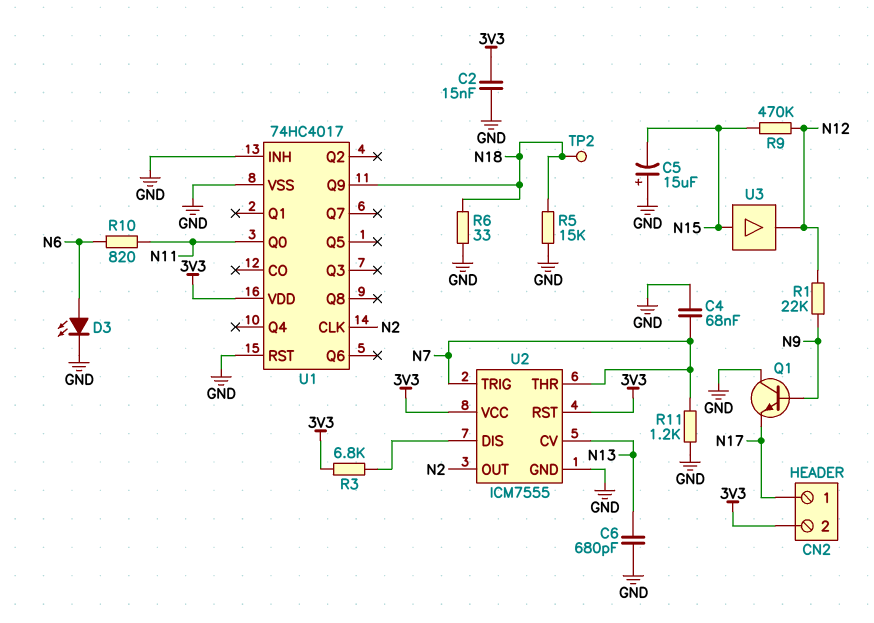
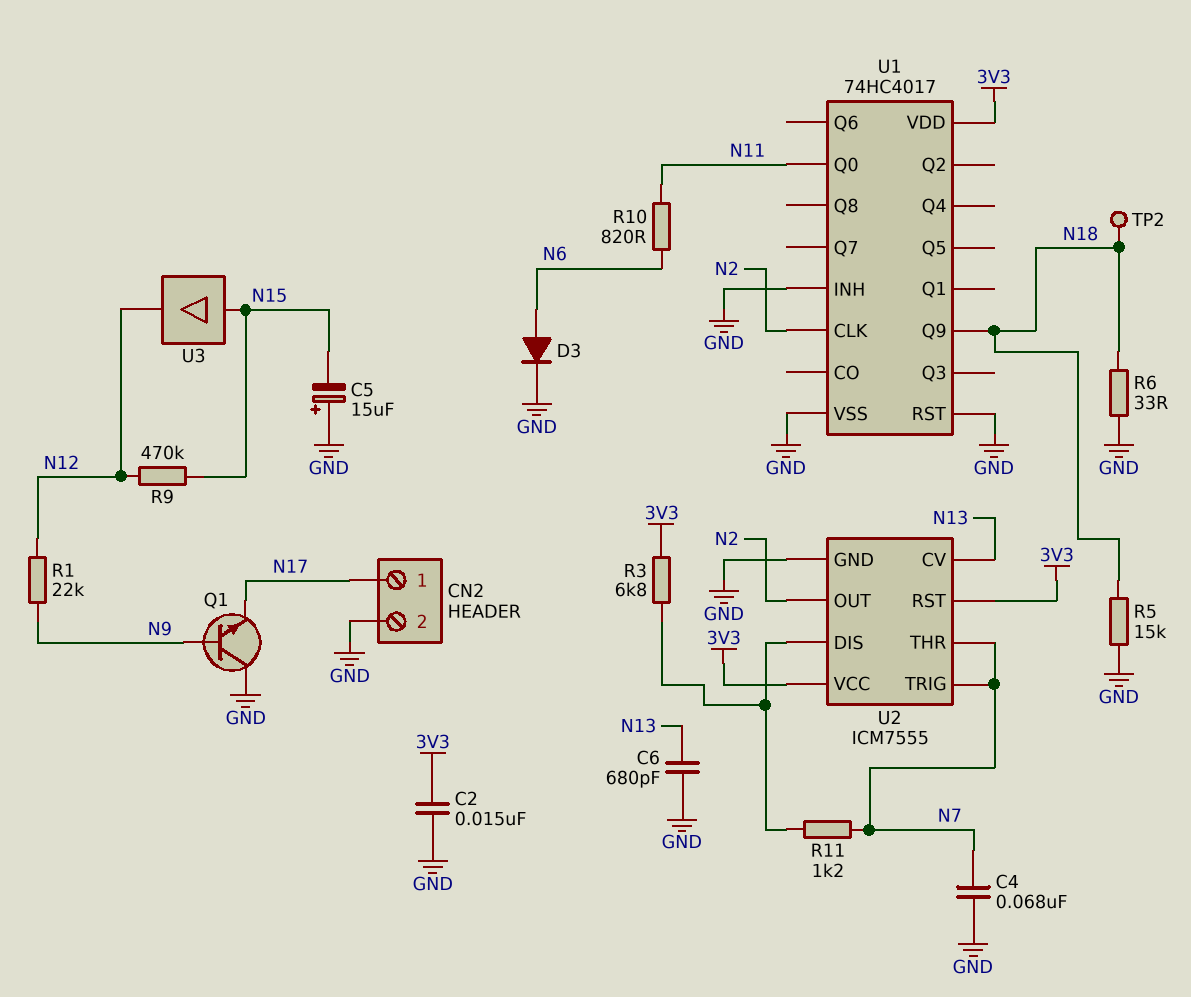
CN2 pin 2: 3V3 -> GND
D3: LED (A N6, K GND) -> diode (A N6, K GND)
R11: 1.2k (GND, N7) -> 1.2k (N7, U2/DIS)

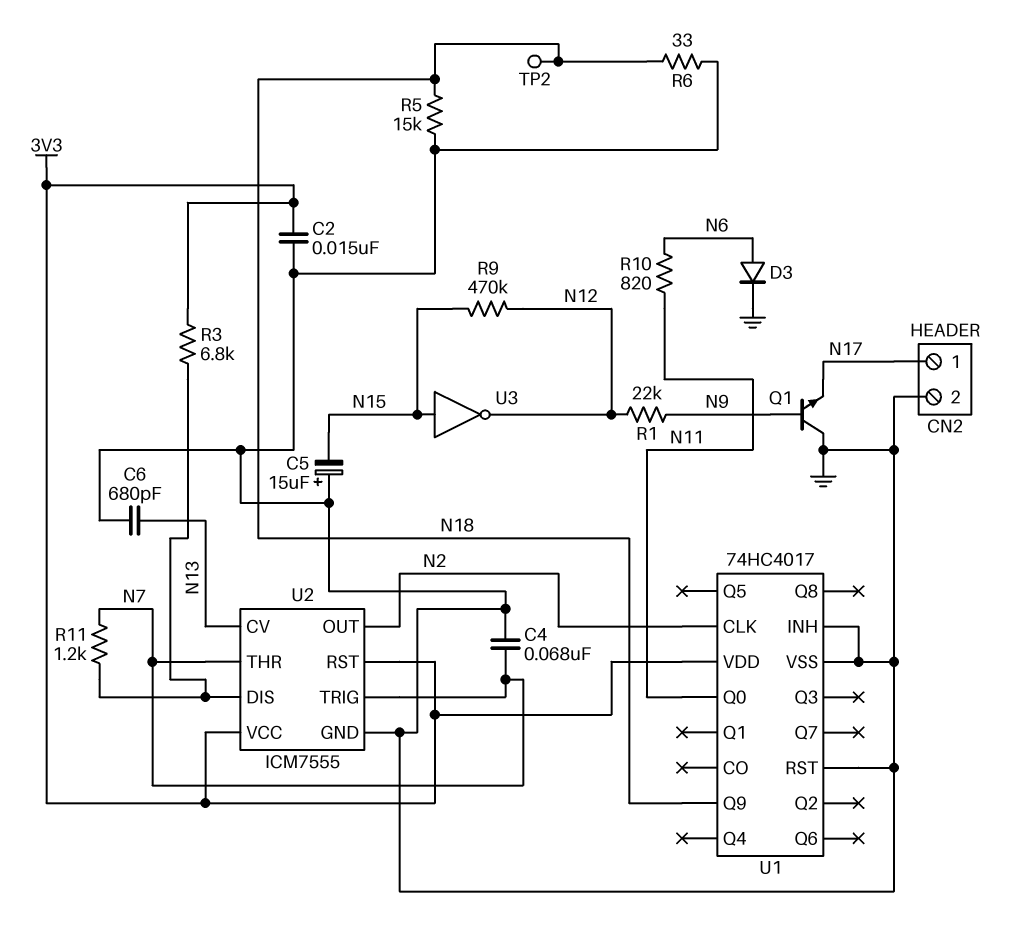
U3: buffer (in N15, out N12) -> NOT (in N15, out N12)

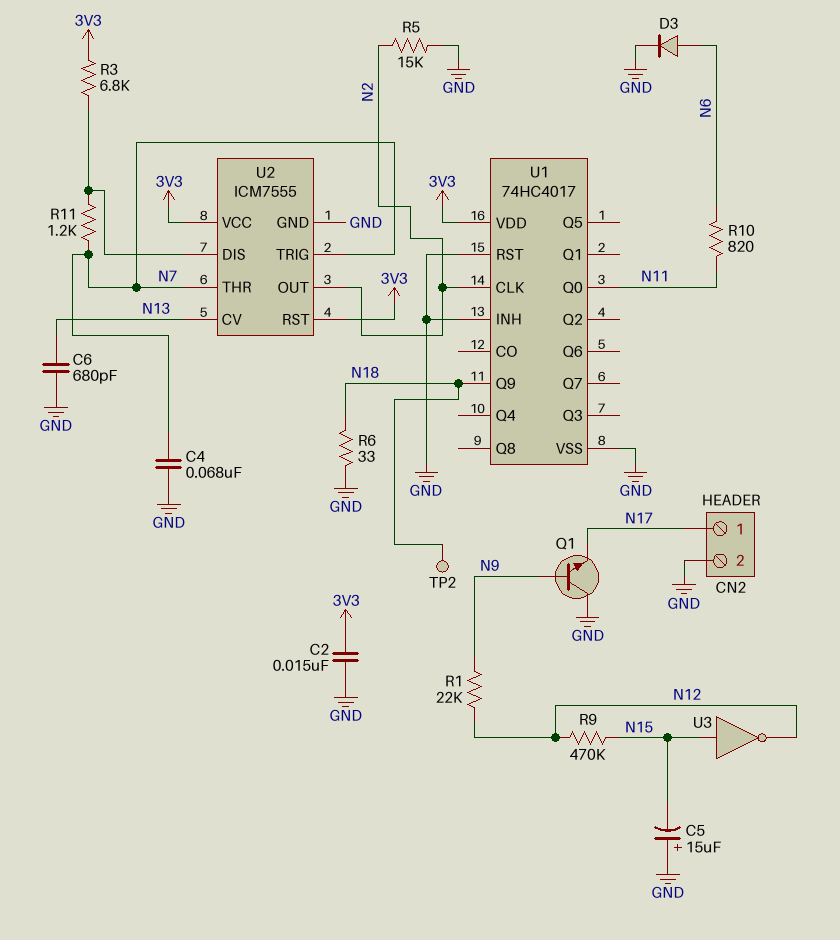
R5: 15k (GND, N18) -> 15k (GND, N2)

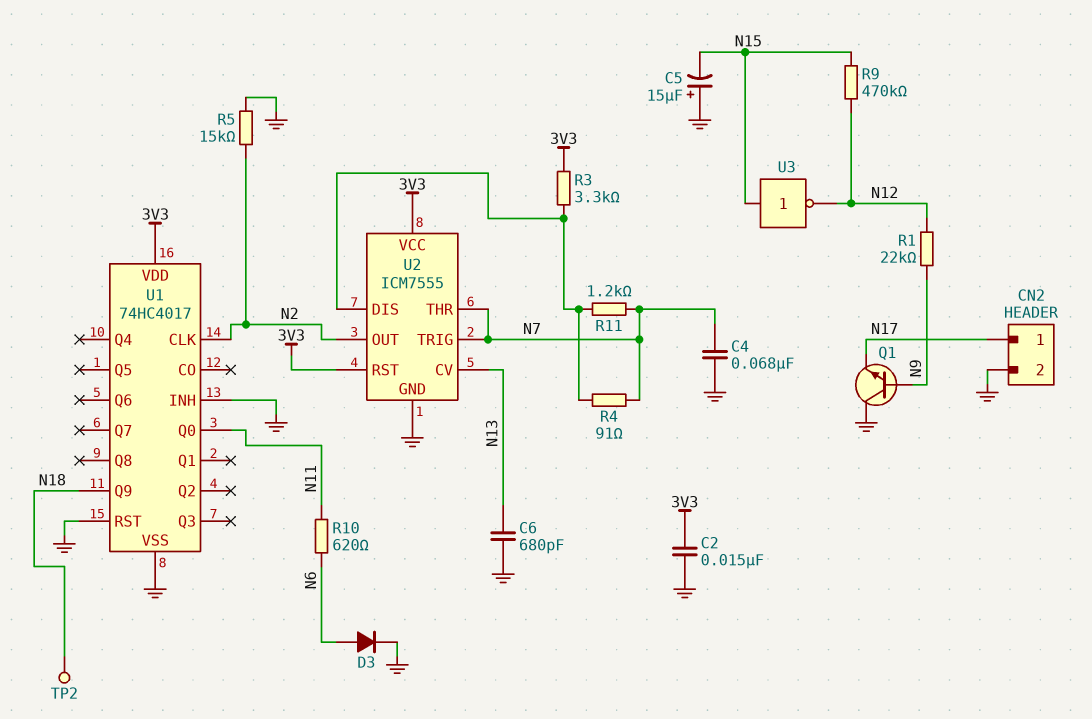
R3: 6.8k (3V3, U2/DIS) -> 3.3k (3V3, U2/DIS)
R4: none -> 91 (N7, U2/DIS)
R6: 33 (GND, N18) -> none
R10: 820 (N6, N11) -> 620 (N6, N11)

